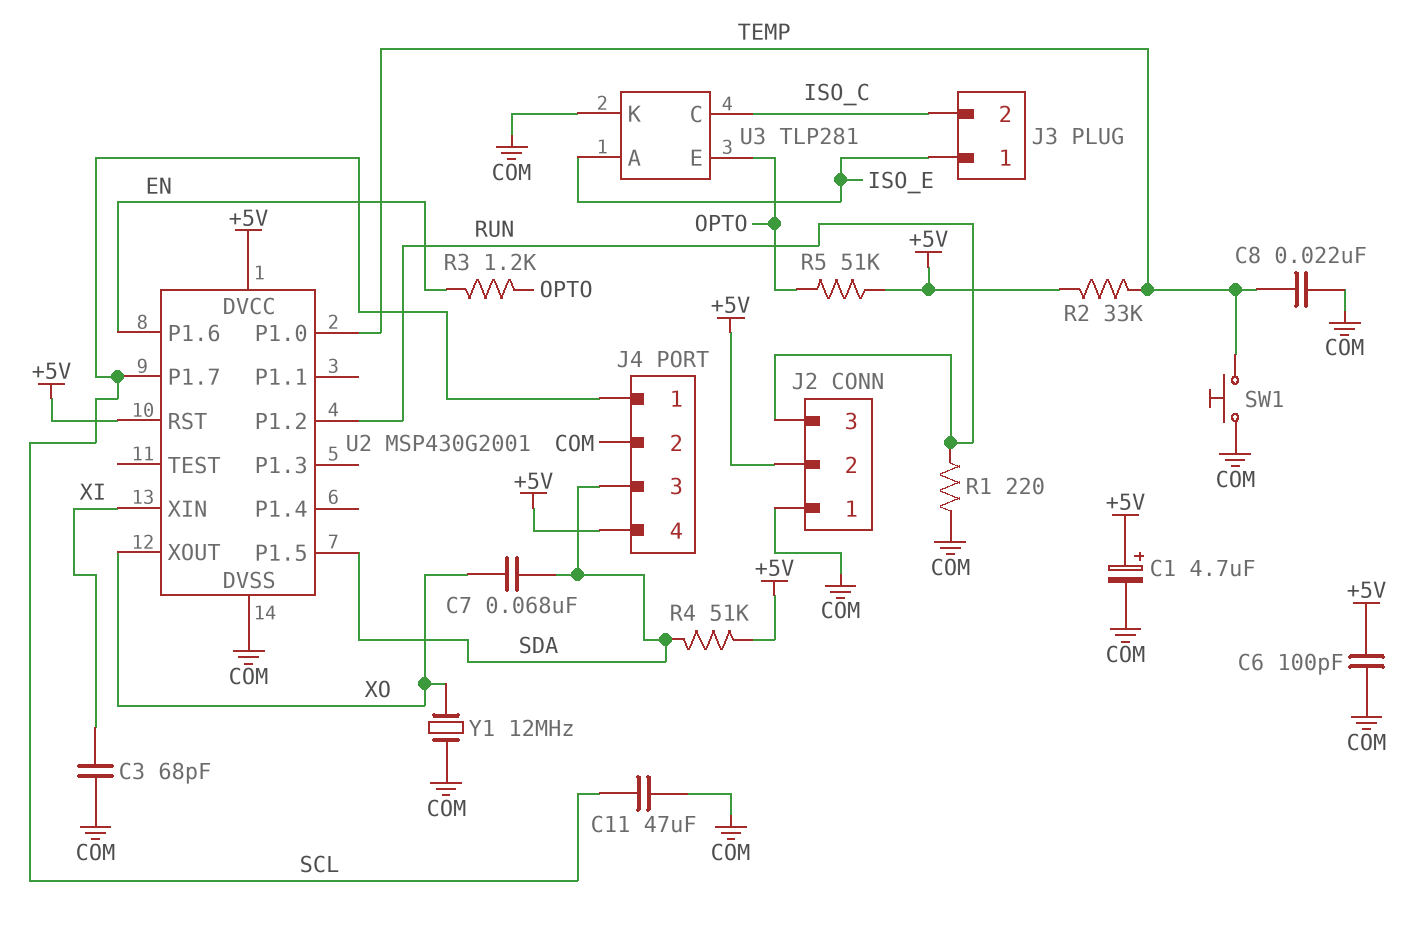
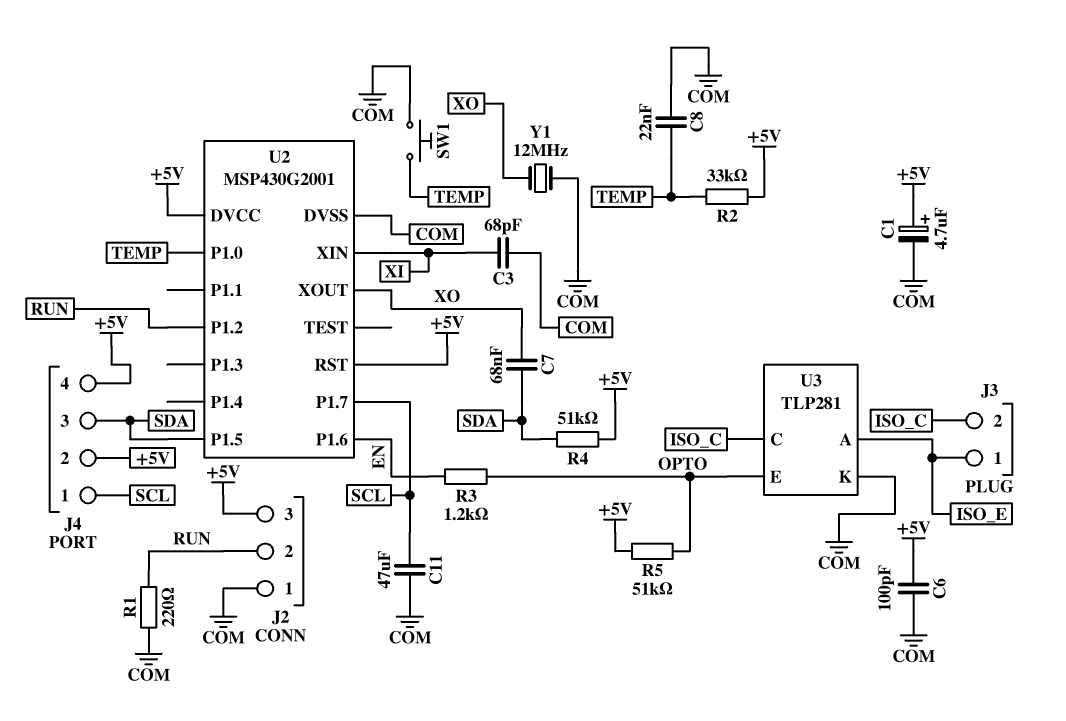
J2 pin 2: +5V -> RUN
J2 pin 3: RUN -> +5V
J4 pin 2: COM -> +5V

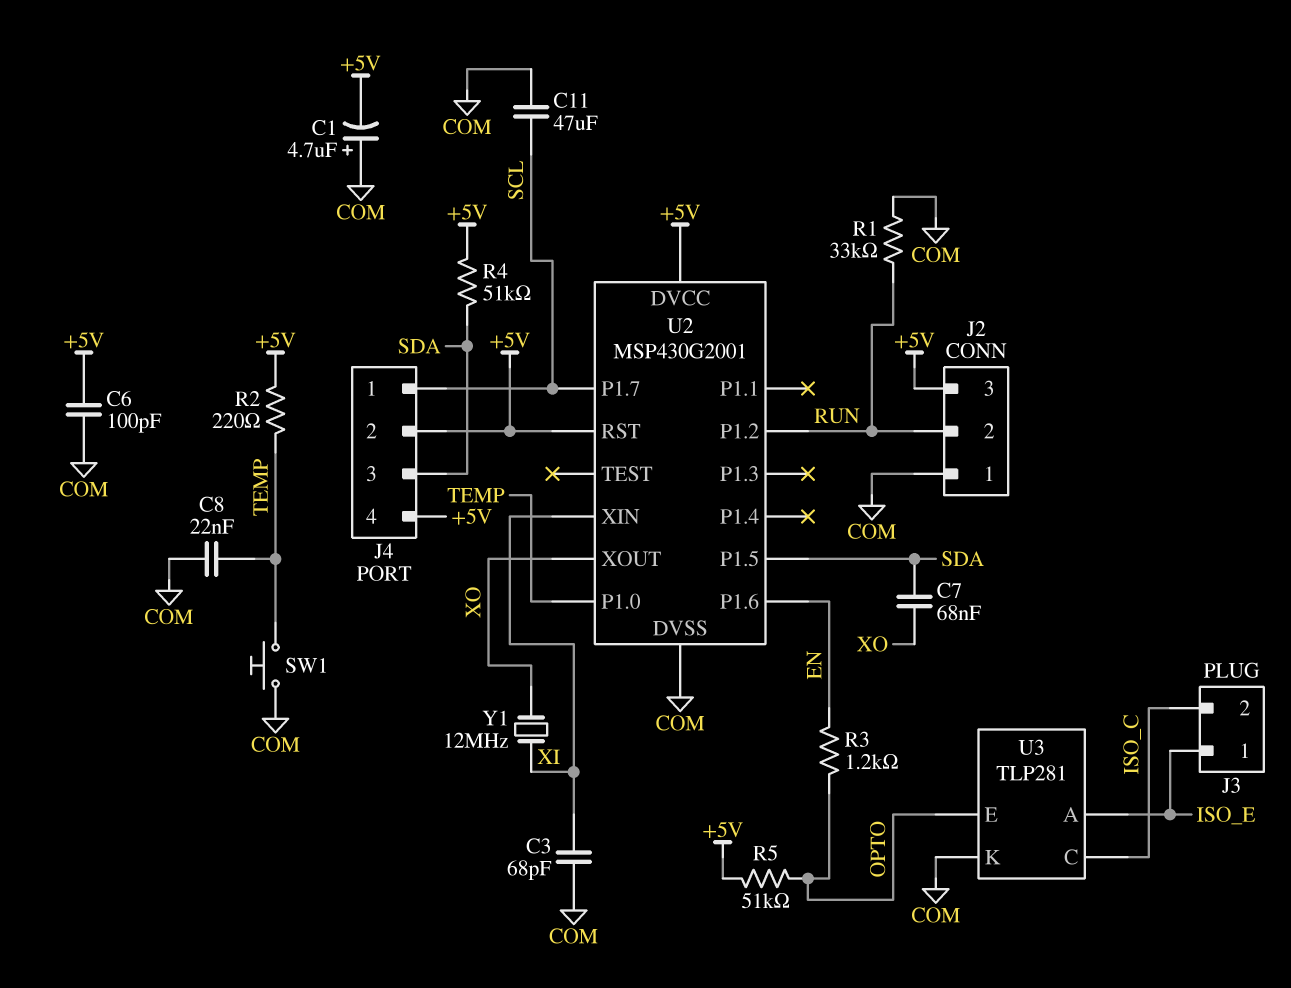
C1: 4.7uF (plus +5V, minus COM) -> 4.7uF (plus COM, minus +5V)
R1: 220 (COM, RUN) -> 33k (COM, RUN)
R2: 33k (+5V, TEMP) -> 220 (+5V, TEMP)
Y1: 12MHz (COM, XO) -> 12MHz (XI, XO)

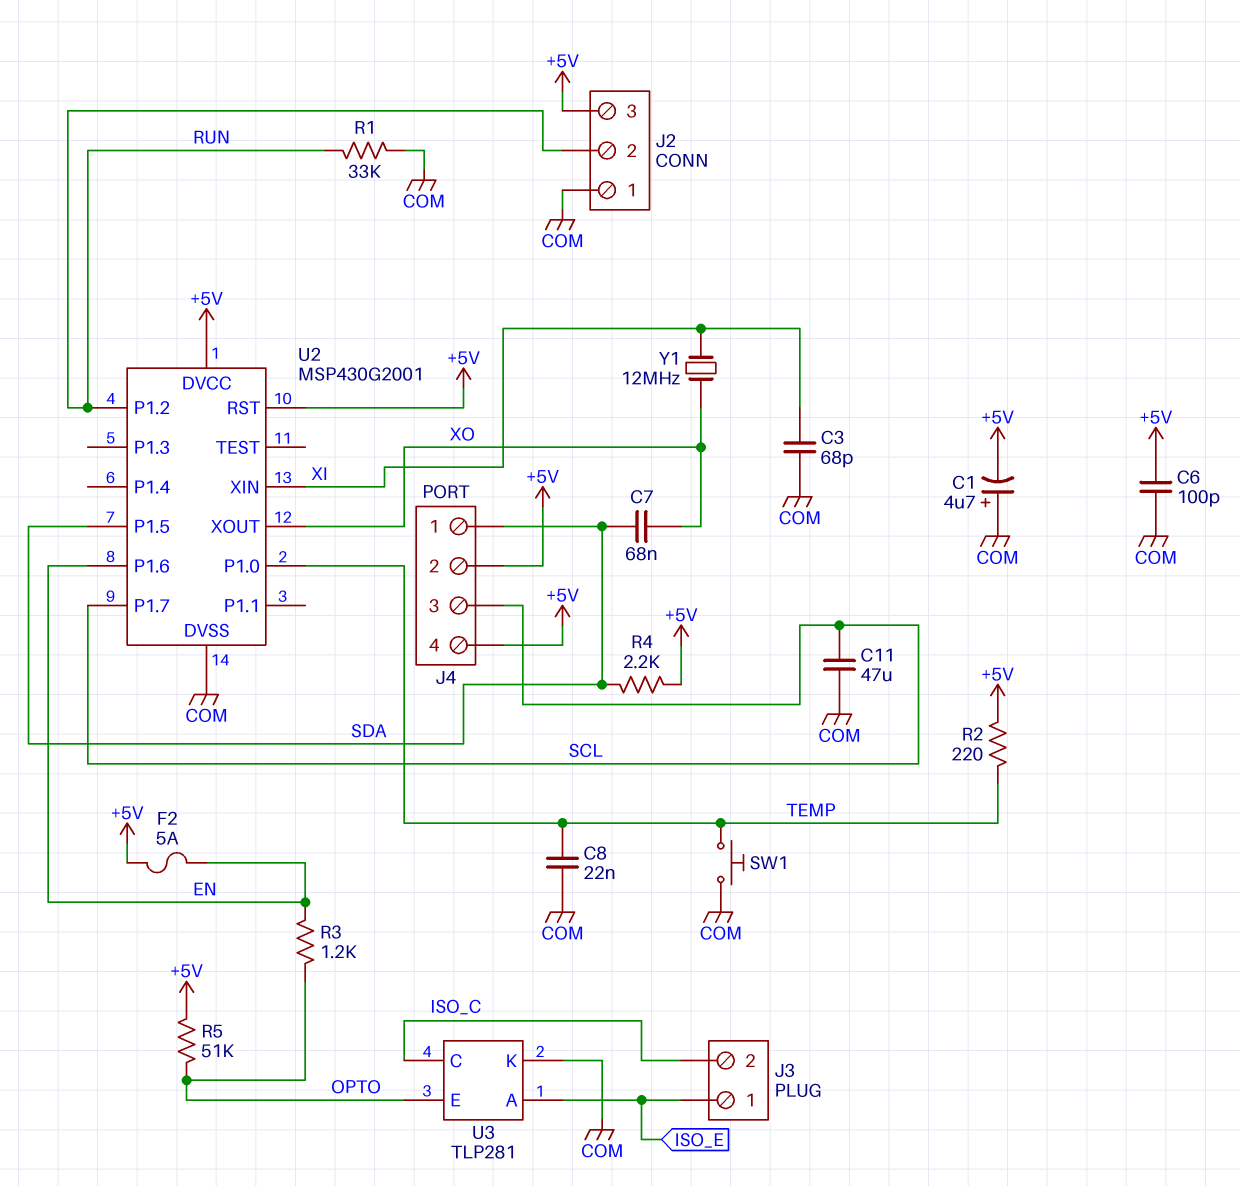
F2: none -> 5A (+5V, EN)
J4 pin 1: SCL -> SDA
J4 pin 3: SDA -> SCL
R4: 51k (+5V, SDA) -> 2.2k (+5V, SDA)

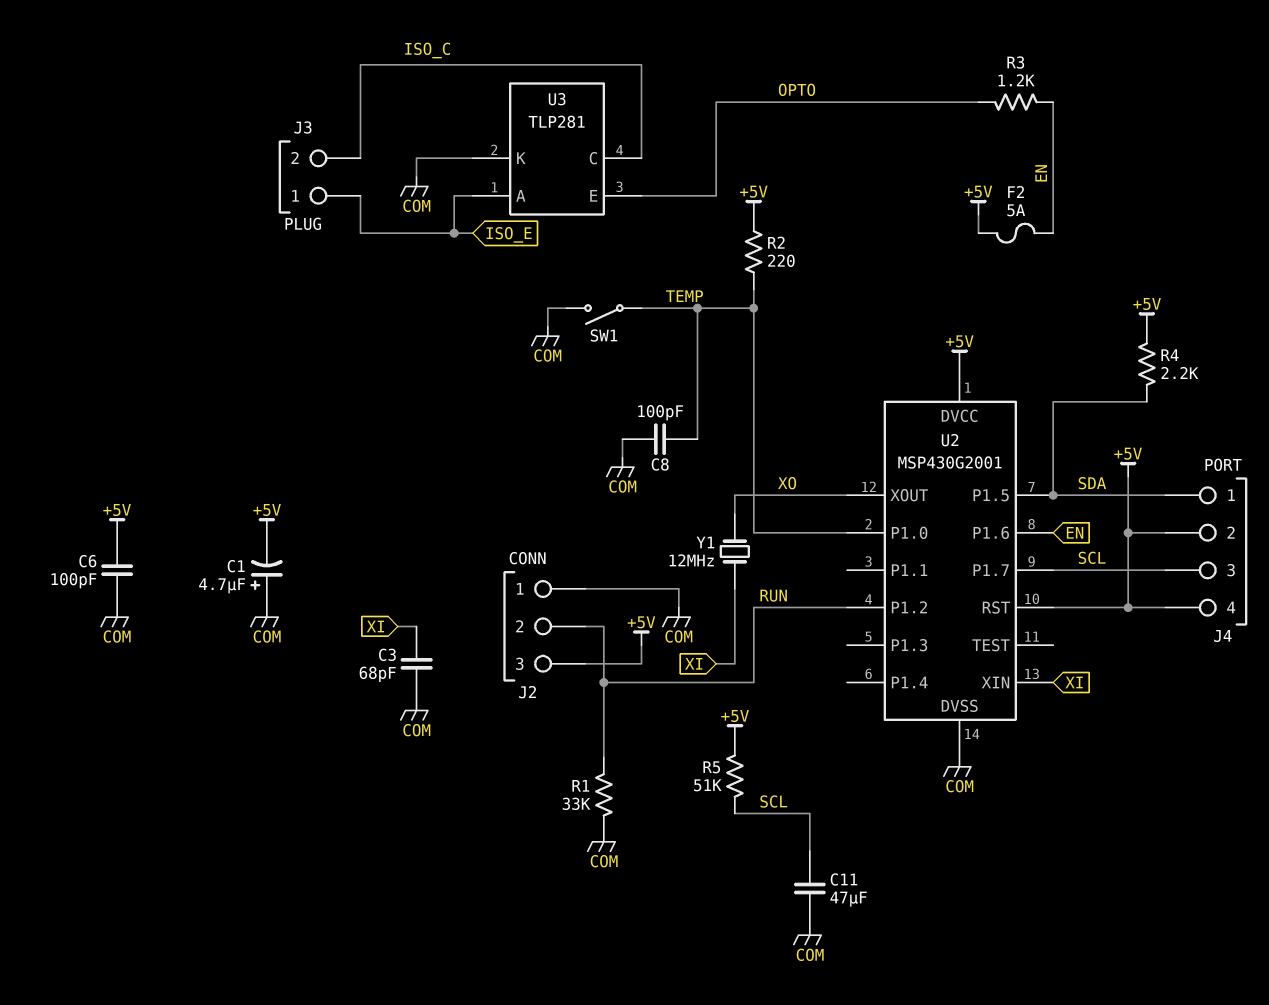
C7: 68nF (SDA, XO) -> none
C8: 22nF (COM, TEMP) -> 100pF (COM, TEMP)
R5: 51k (+5V, OPTO) -> 51k (+5V, SCL)
SW1: button (COM, TEMP) -> switch (COM, TEMP)

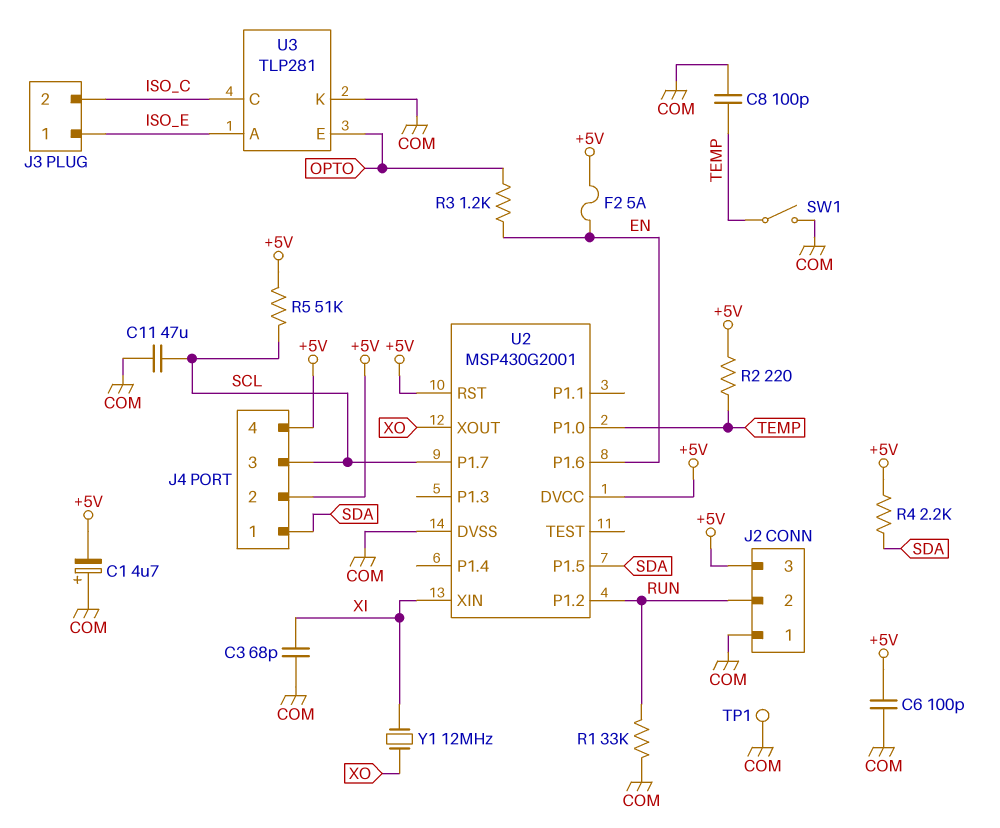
TP1: none -> test point (COM)

